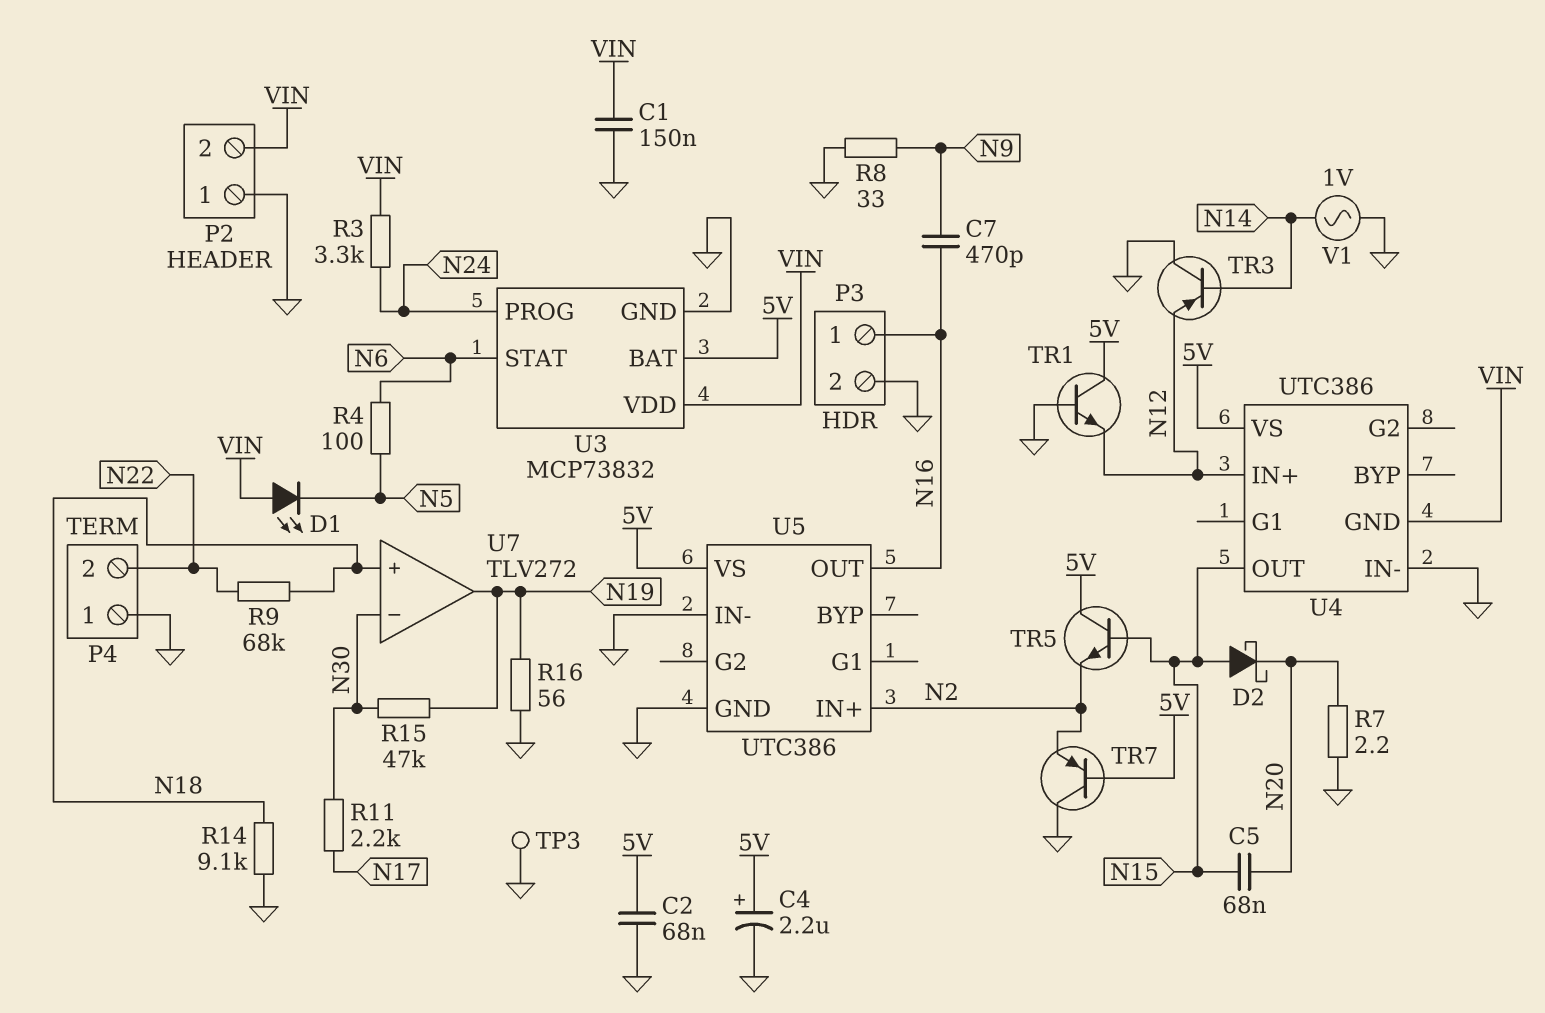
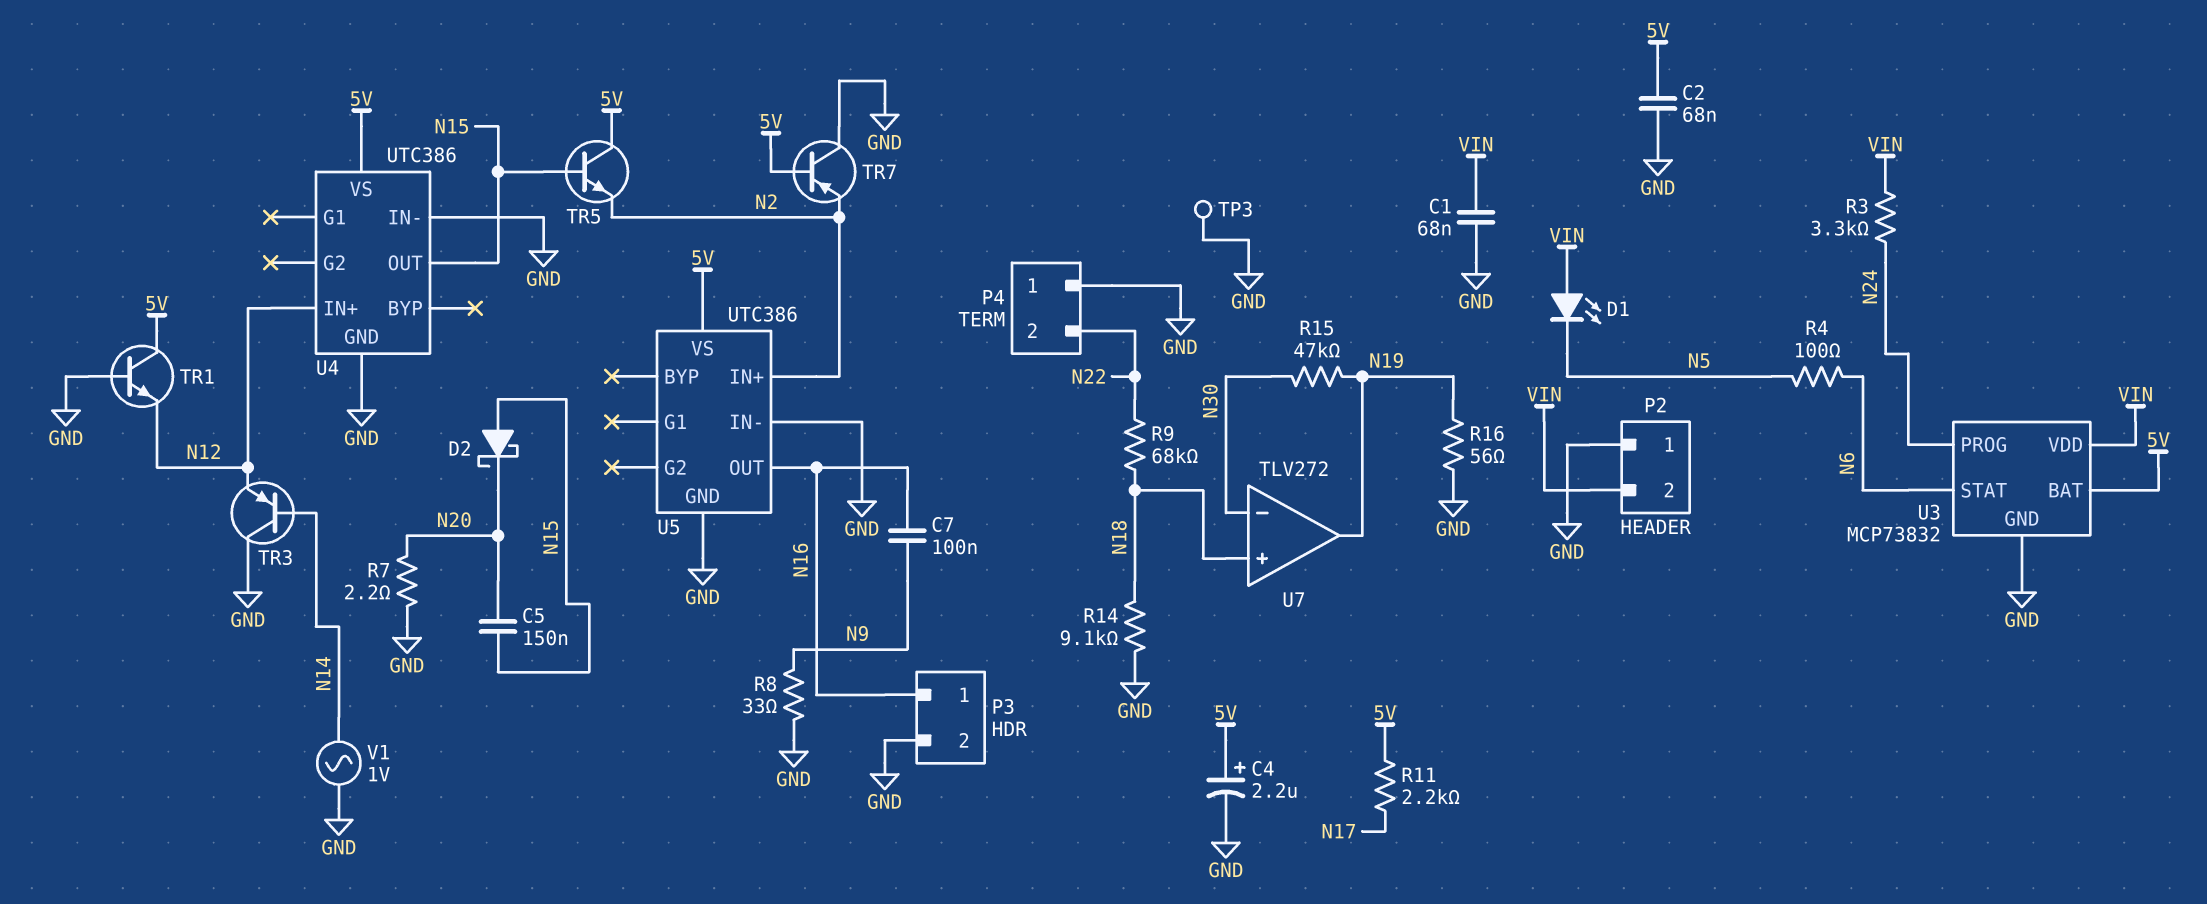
C1: 150nF (GND, VIN) -> 68nF (GND, VIN)
C5: 68nF (N15, N20) -> 150nF (N15, N20)
C7: 470pF (N9, N16) -> 100nF (N9, N16)
R11: 2.2k (N17, N30) -> 2.2k (5V, N17)
U4 pin GND: VIN -> GND

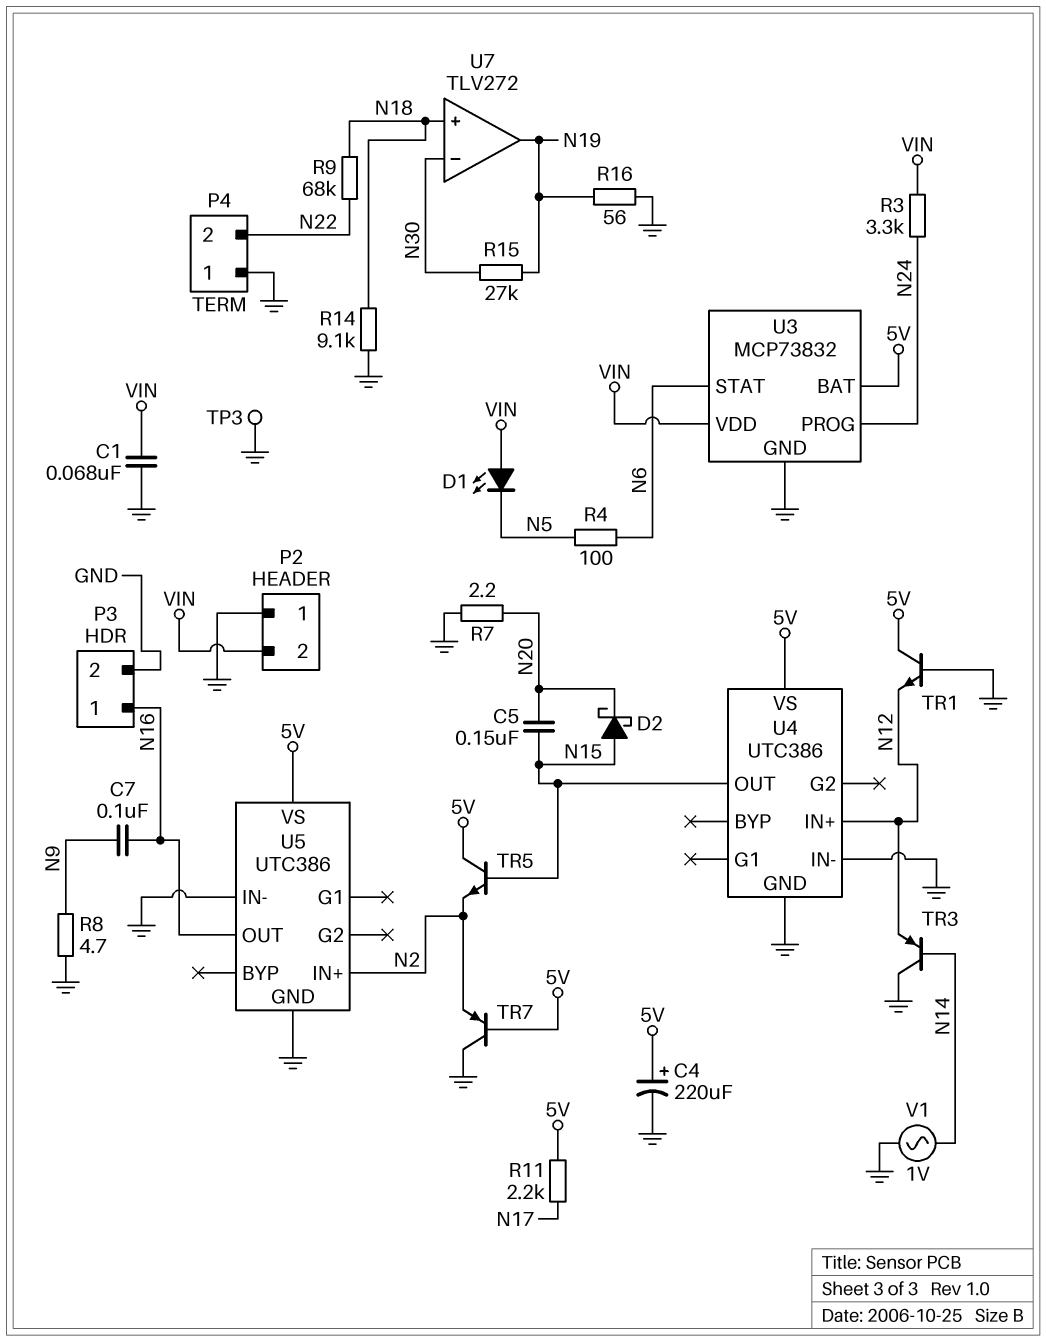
C2: 68nF (5V, GND) -> none
C4: 2.2uF (plus 5V, minus GND) -> 220uF (plus 5V, minus GND)
R8: 33 (GND, N9) -> 4.7 (GND, N9)
R15: 47k (N19, N30) -> 27k (N19, N30)

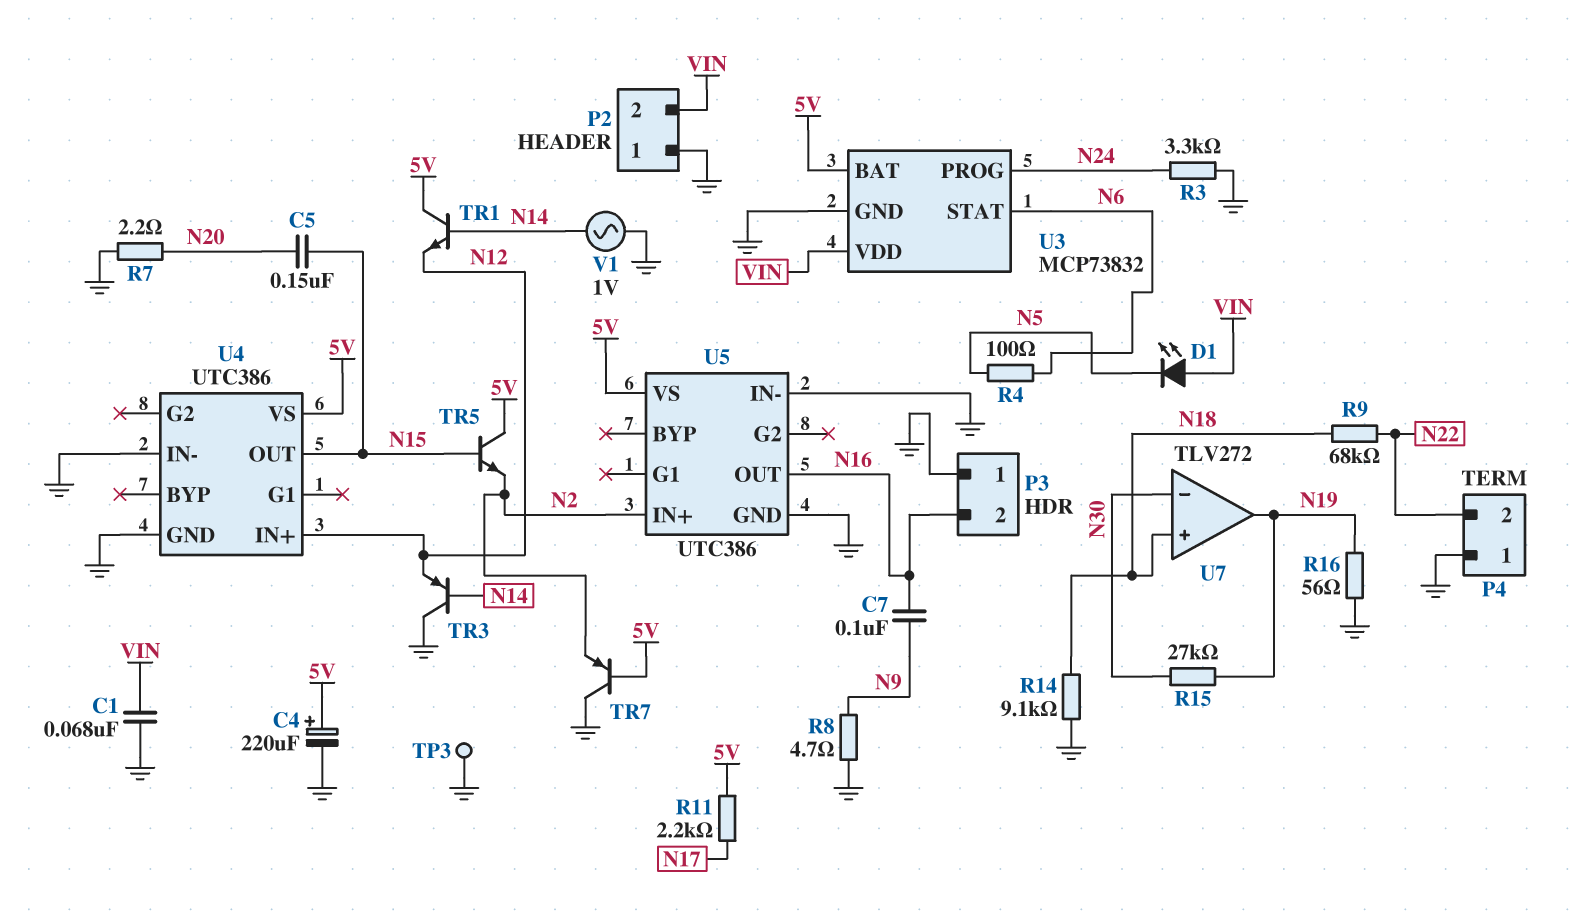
D2: schottky (A N15, K N20) -> none
P3 pin 1: N16 -> GND
P3 pin 2: GND -> N16
R3: 3.3k (N24, VIN) -> 3.3k (GND, N24)
TR1: NPN (B GND, C 5V, E N12) -> NPN (B N14, C 5V, E N12)

